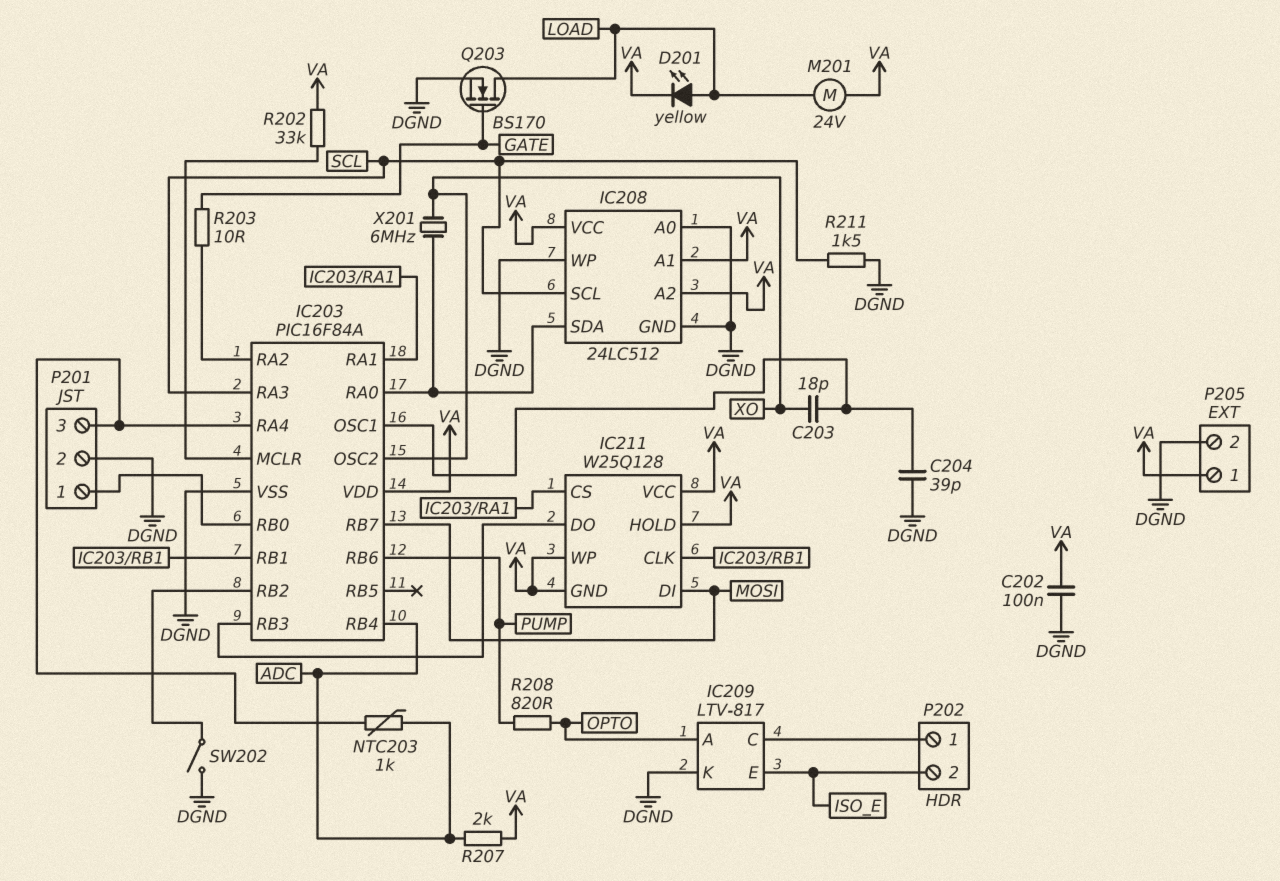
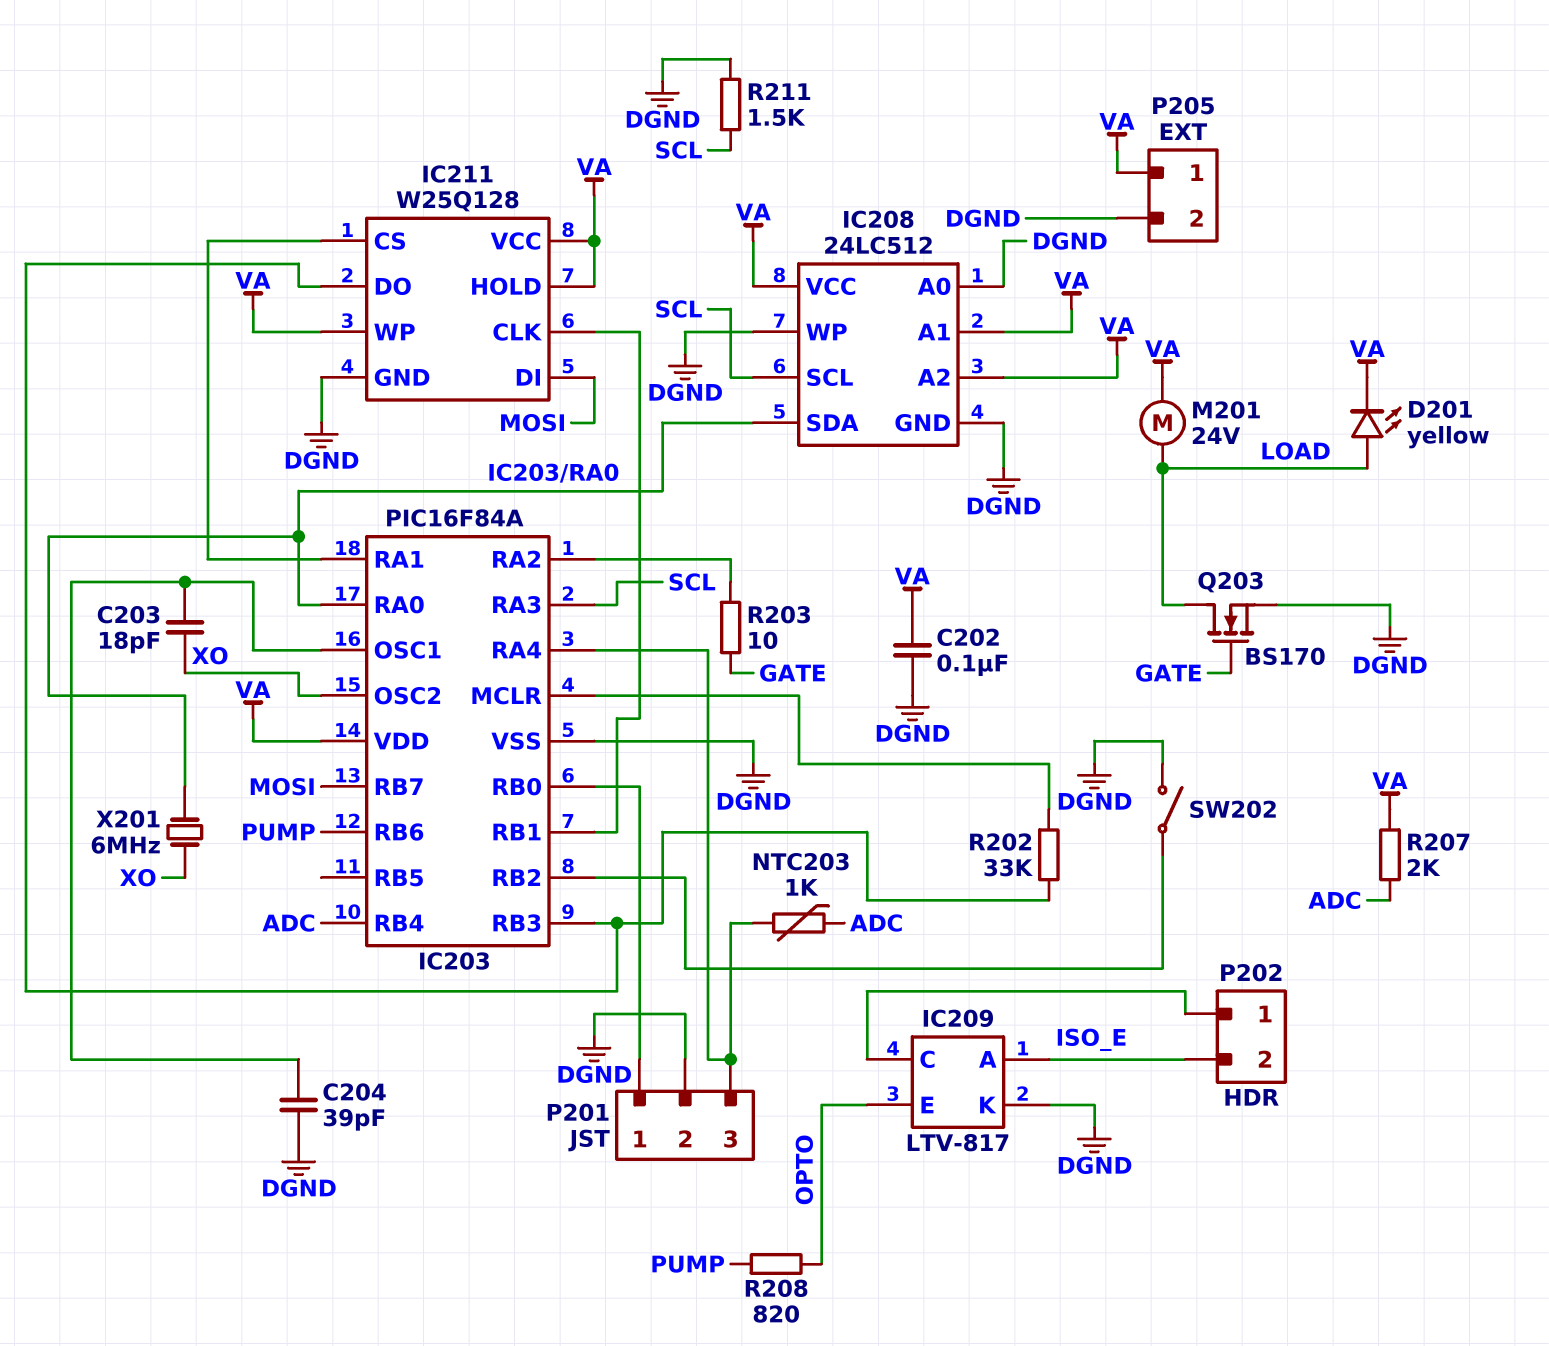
IC209 pin A: OPTO -> ISO_E
IC209 pin E: ISO_E -> OPTO
IC211 pin GND: VA -> DGND
R202: 33k (IC203/MCLR, VA) -> 33k (IC203/MCLR, IC203/RB3)

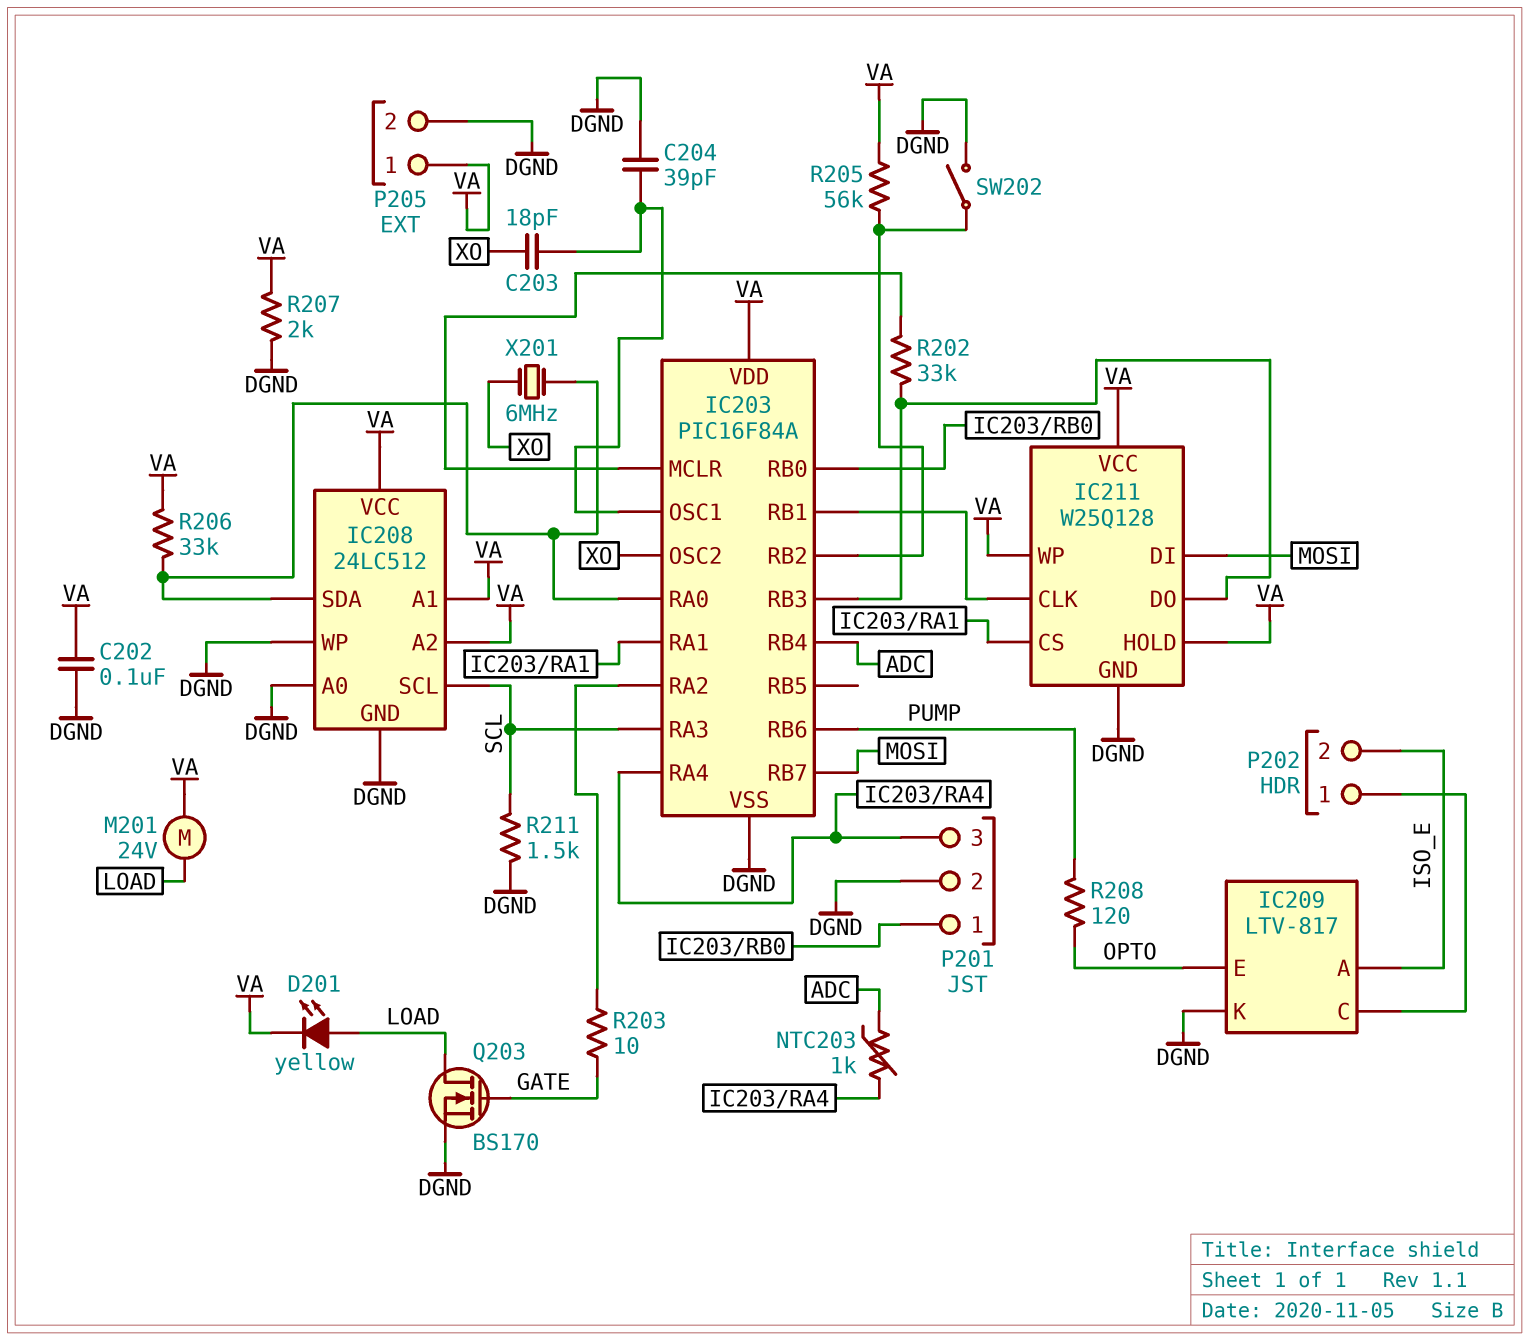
R205: none -> 56k (IC203/RB2, VA)
R206: none -> 33k (IC203/RA0, VA)
R207: 2k (ADC, VA) -> 2k (DGND, VA)
R208: 820 (OPTO, PUMP) -> 120 (OPTO, PUMP)

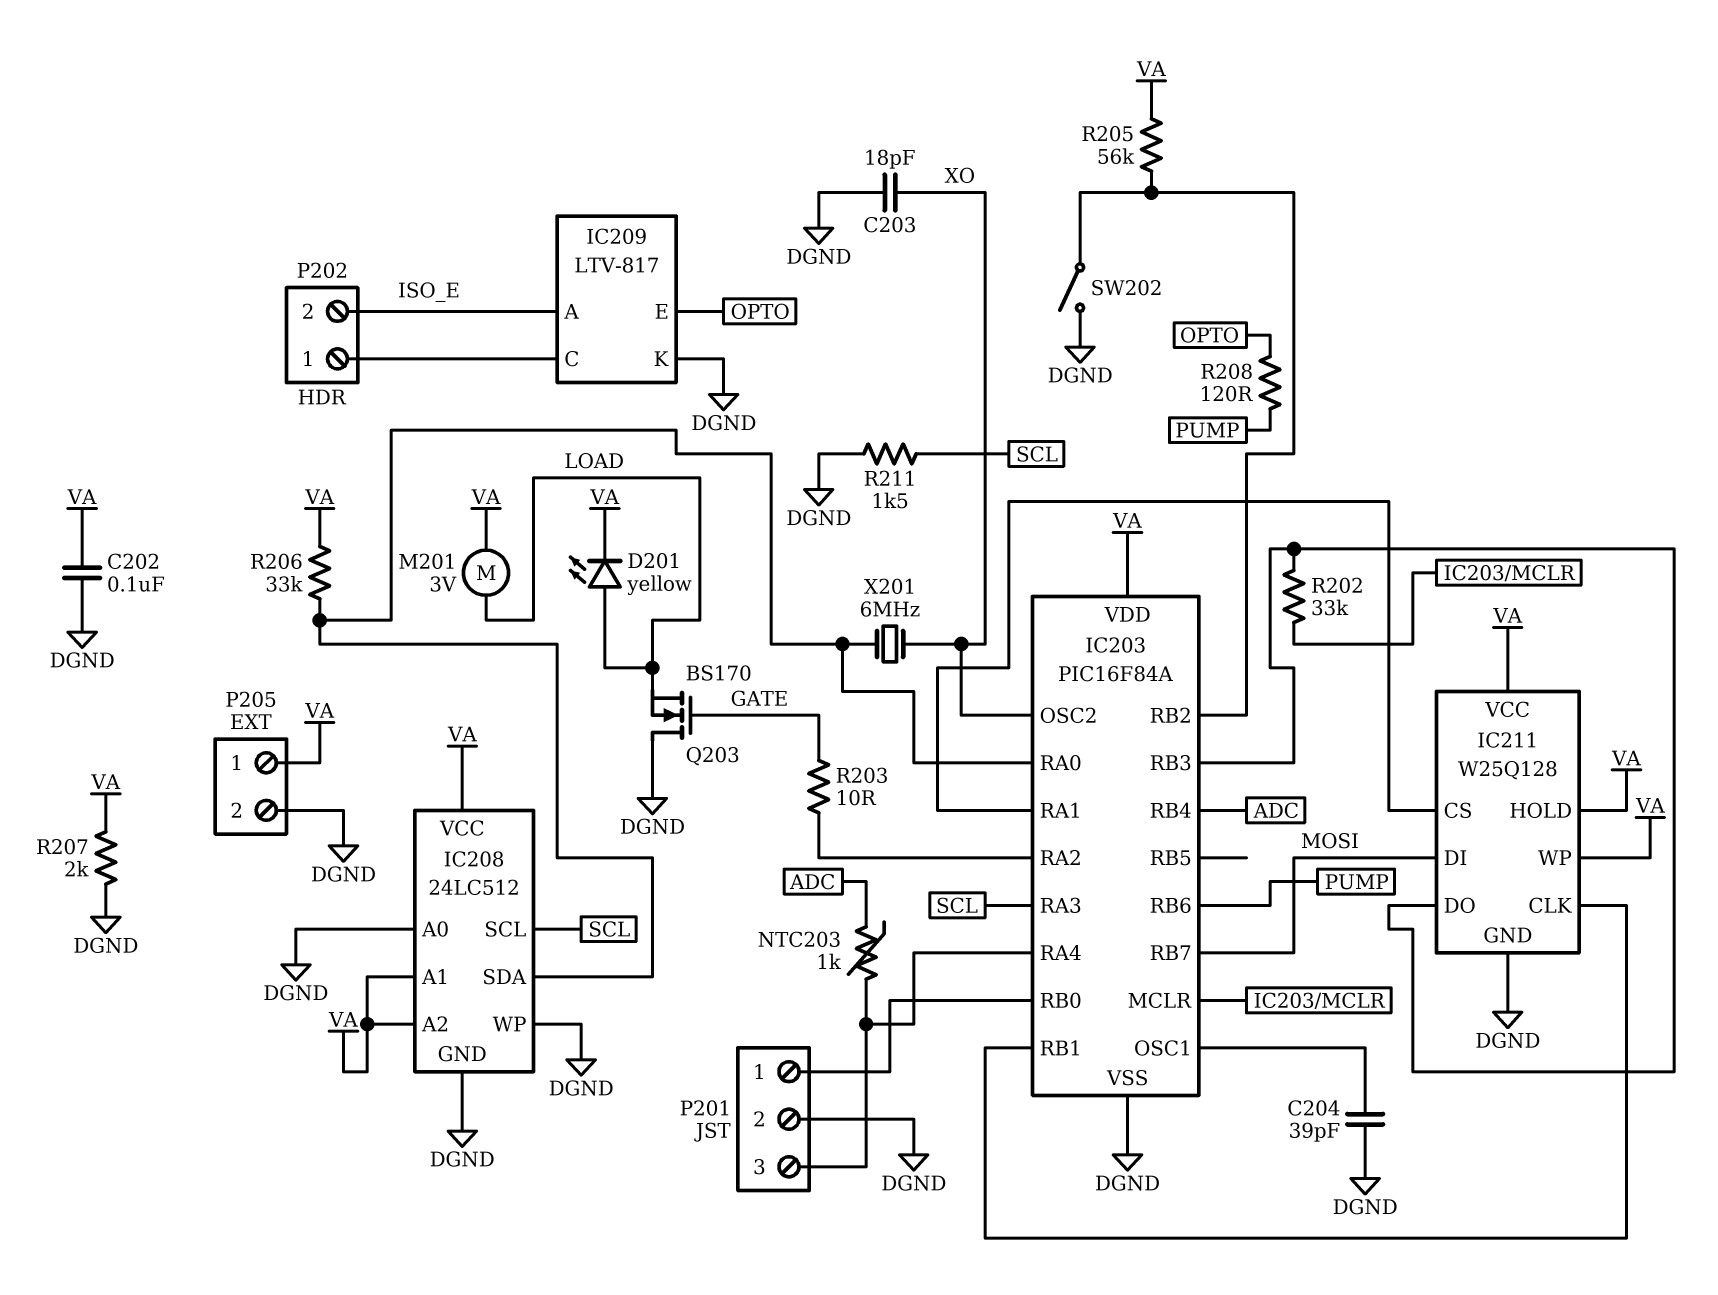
C203: 18pF (IC203/OSC1, XO) -> 18pF (DGND, XO)
M201: motor 24V (LOAD, VA) -> motor 3V (LOAD, VA)
Q203: NMOS BS170 (G GATE, D LOAD, S DGND) -> NMOS BS170 (G GATE, D DGND, S LOAD)

